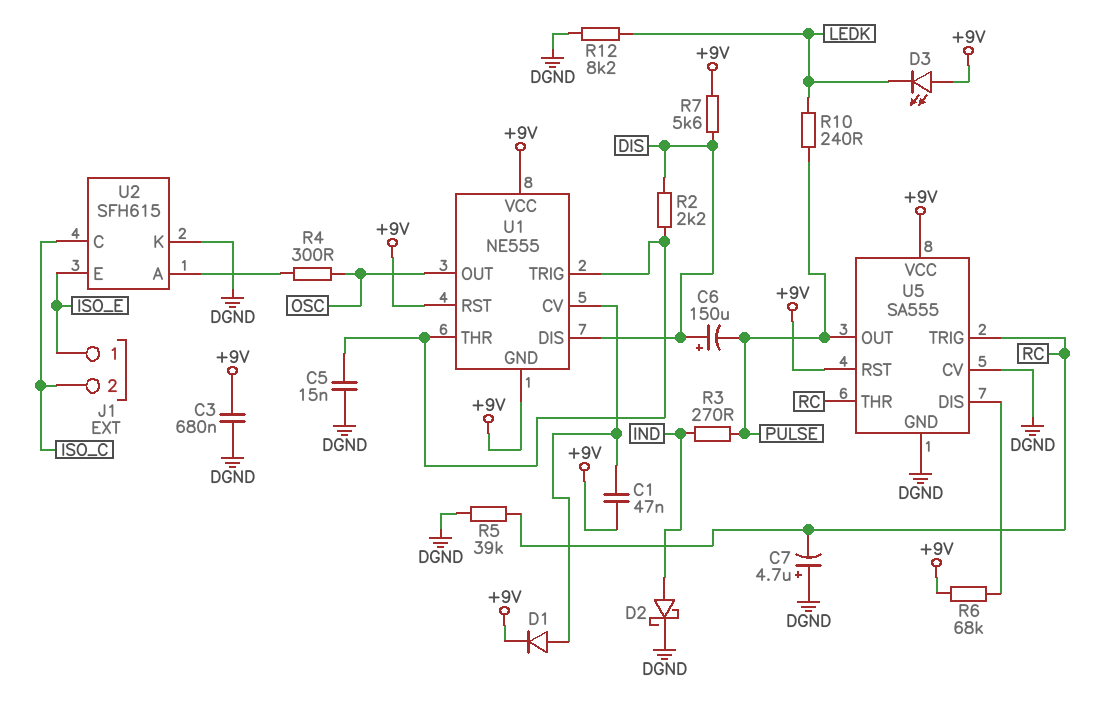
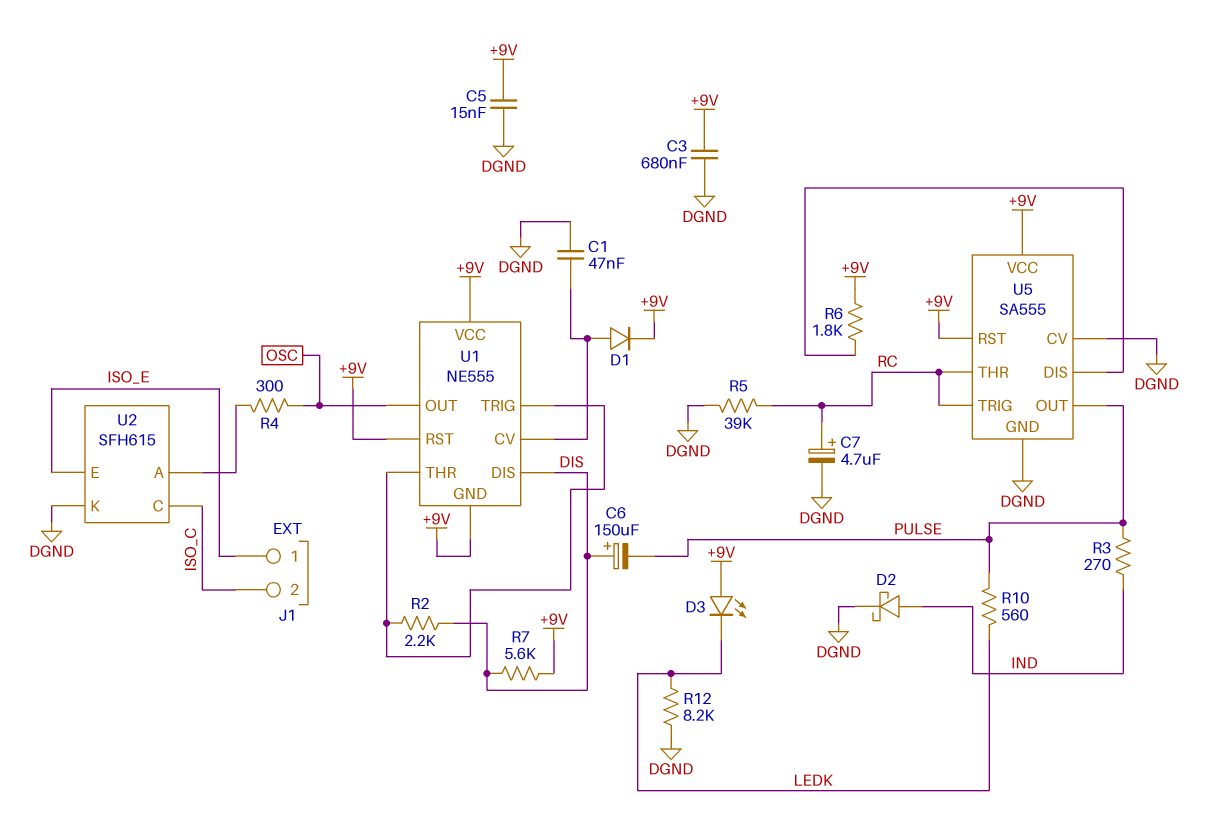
C1: 47nF (+9V, U1/CV) -> 47nF (DGND, U1/CV)
C5: 15nF (DGND, U1/THR) -> 15nF (+9V, DGND)
C7: 4.7uF (plus DGND, minus RC) -> 4.7uF (plus RC, minus DGND)
R6: 68k (+9V, U5/DIS) -> 1.8k (+9V, U5/DIS)
R10: 240 (LEDK, PULSE) -> 560 (LEDK, PULSE)

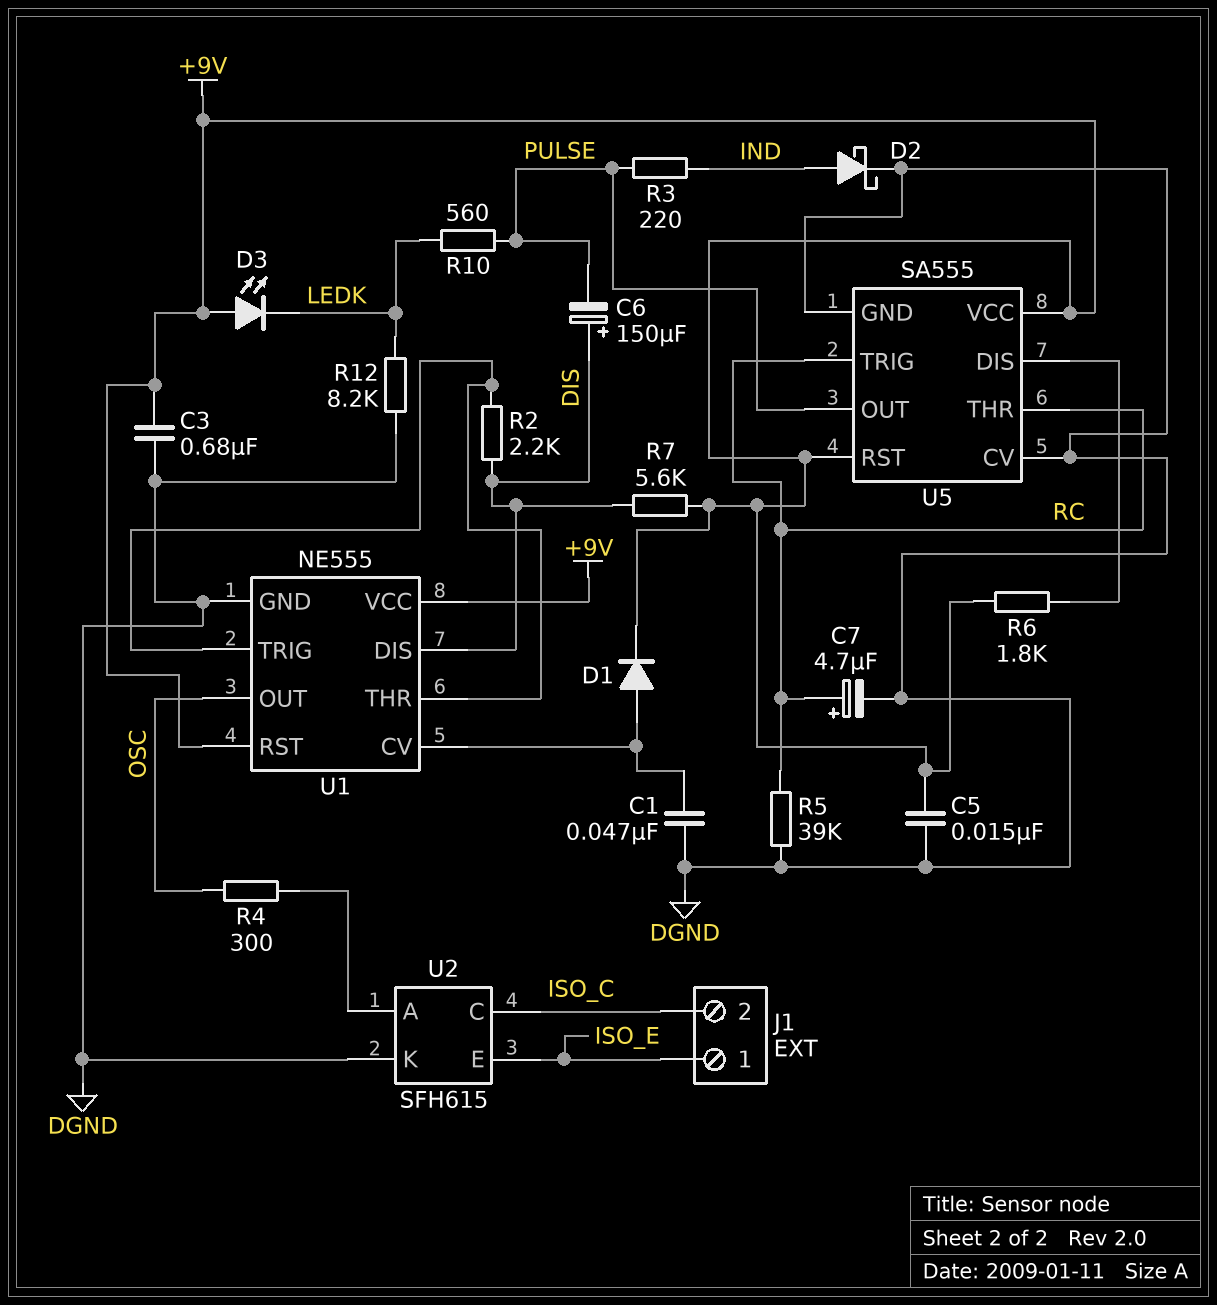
R3: 270 (IND, PULSE) -> 220 (IND, PULSE)
U1 pin GND: +9V -> DGND

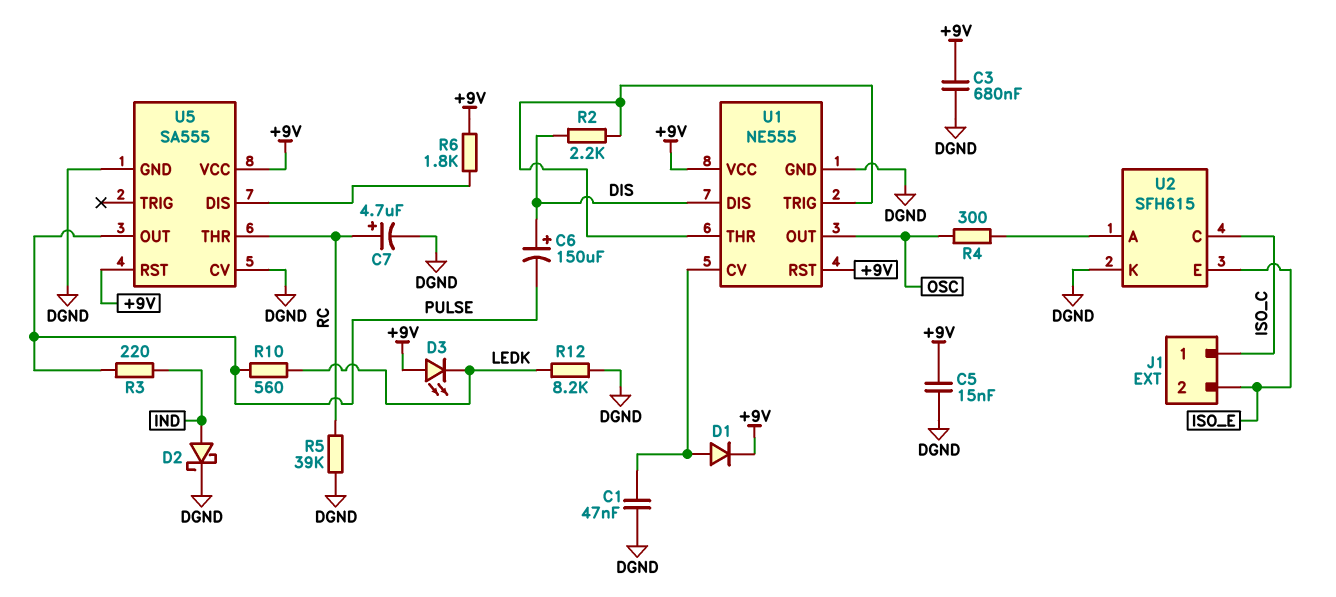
J1 pin 1: ISO_E -> ISO_C
J1 pin 2: ISO_C -> ISO_E
R7: 5.6k (+9V, DIS) -> none
U5 pin TRIG: RC -> none

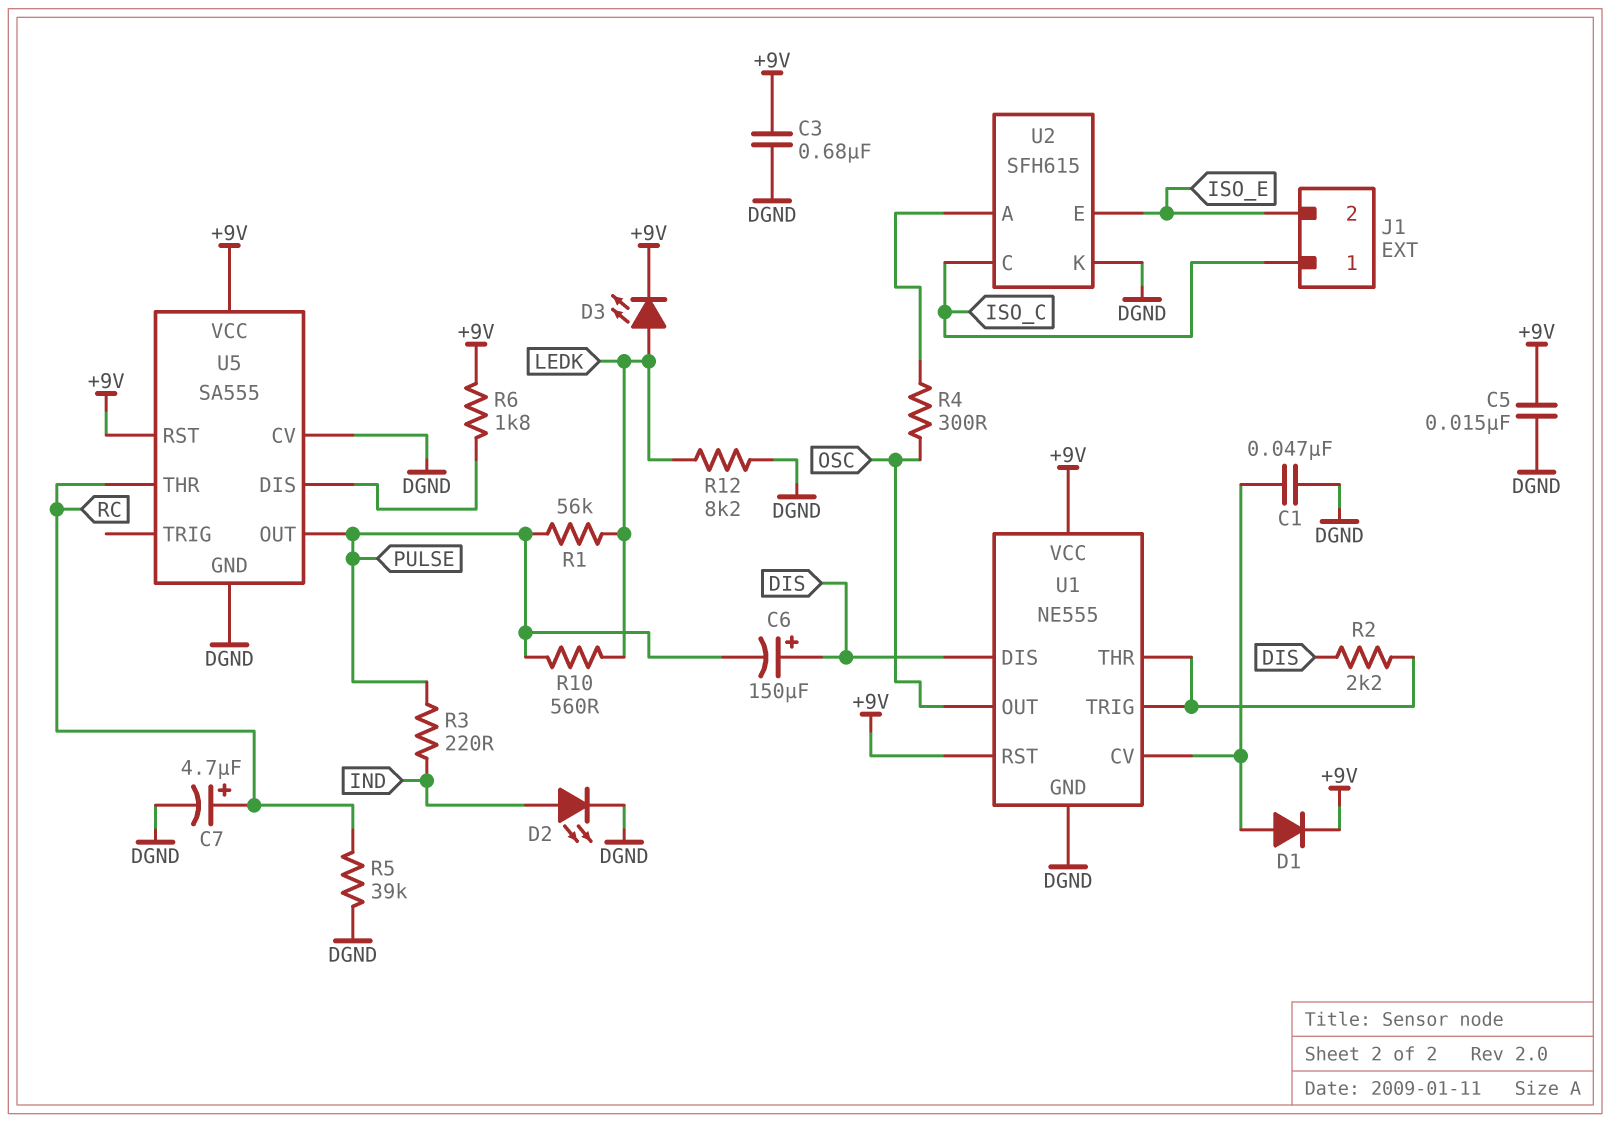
D2: schottky (A IND, K DGND) -> LED (A IND, K DGND)
D3: LED (A +9V, K LEDK) -> LED (A LEDK, K +9V)
R1: none -> 56k (LEDK, PULSE)

